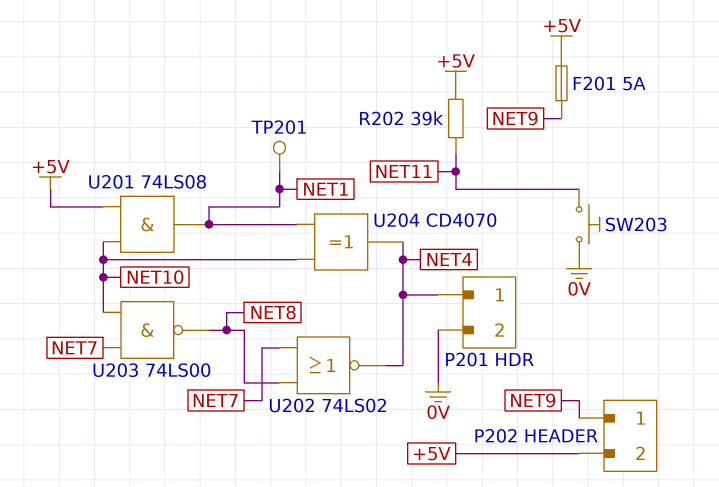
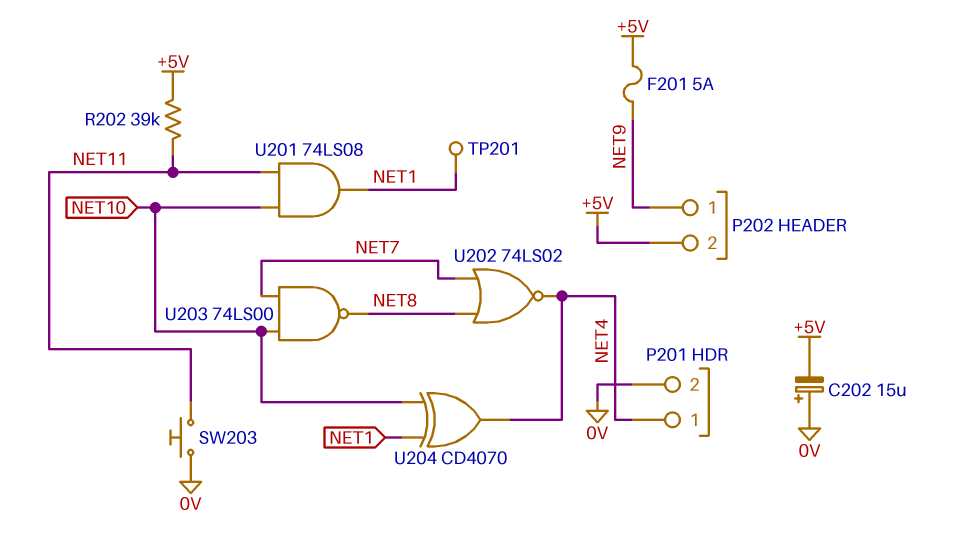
C202: none -> 15uF (plus 0V, minus +5V)
U201: AND 74LS08 (in +5V, in NET10, out NET1) -> AND 74LS08 (in NET10, in NET11, out NET1)

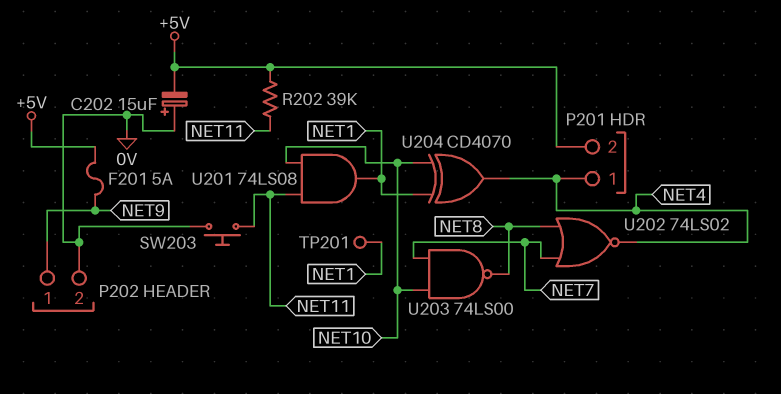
P201 pin 2: 0V -> +5V
P202 pin 2: +5V -> 0V

